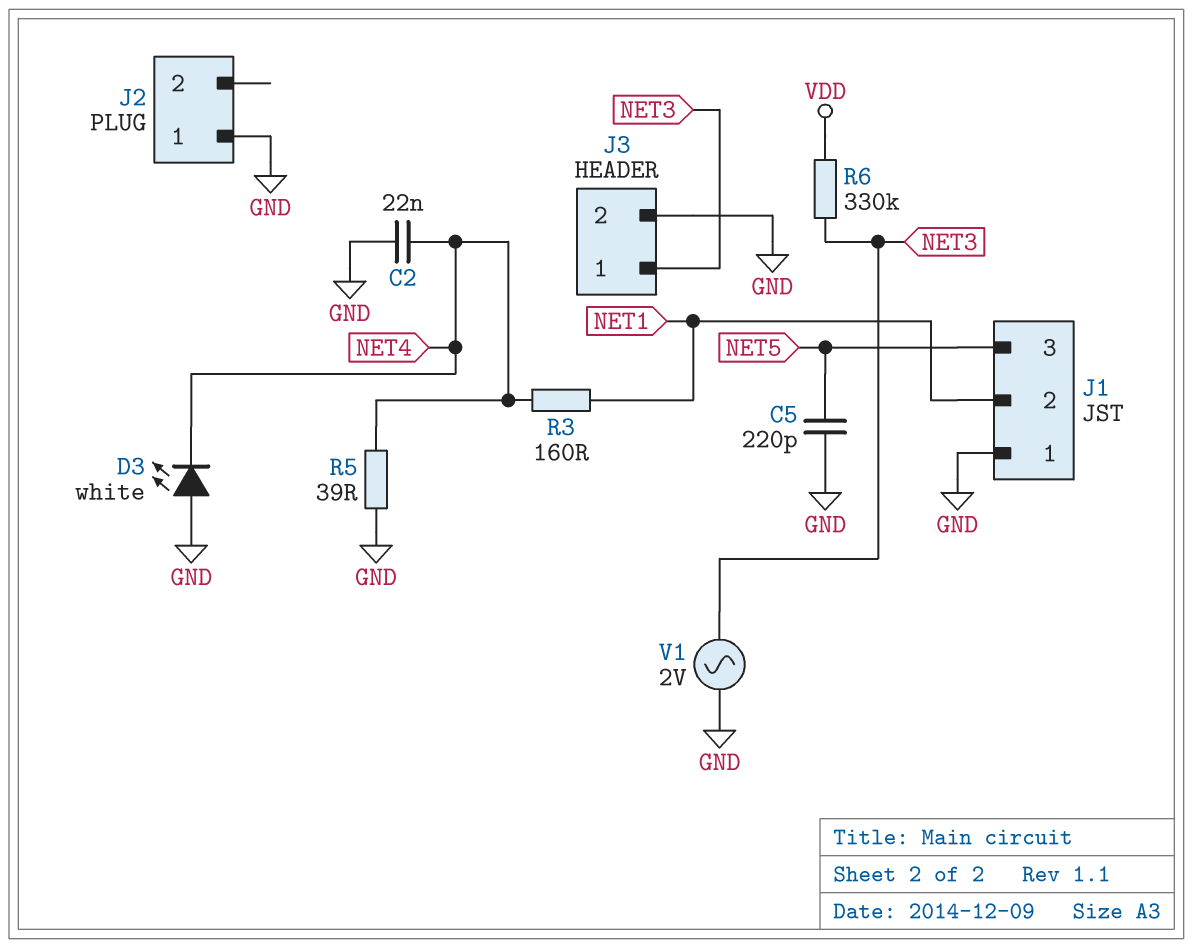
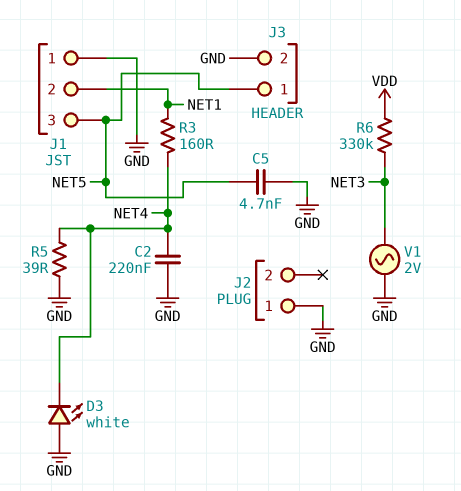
C2: 22nF (GND, NET4) -> 220nF (GND, NET4)
C5: 220pF (GND, NET5) -> 4.7nF (GND, NET5)
J3 pin 1: NET3 -> NET5

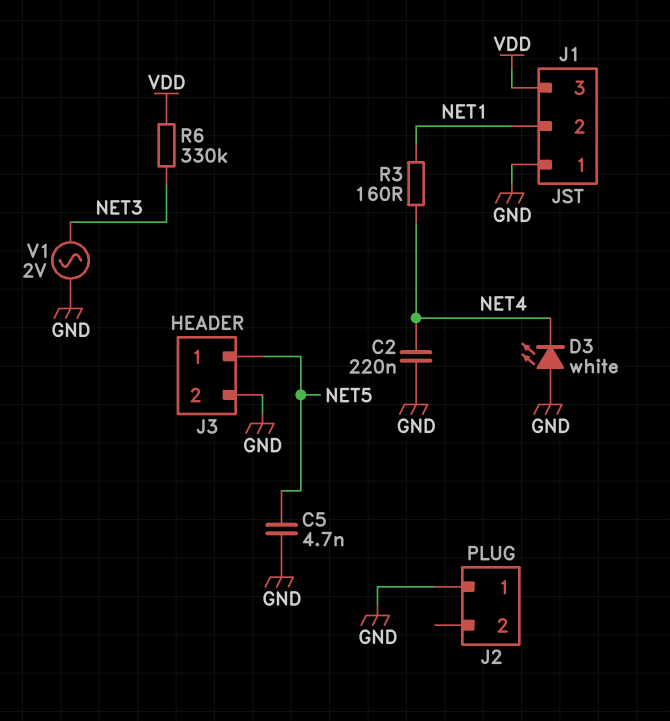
J1 pin 3: NET5 -> VDD
R5: 39 (GND, NET4) -> none

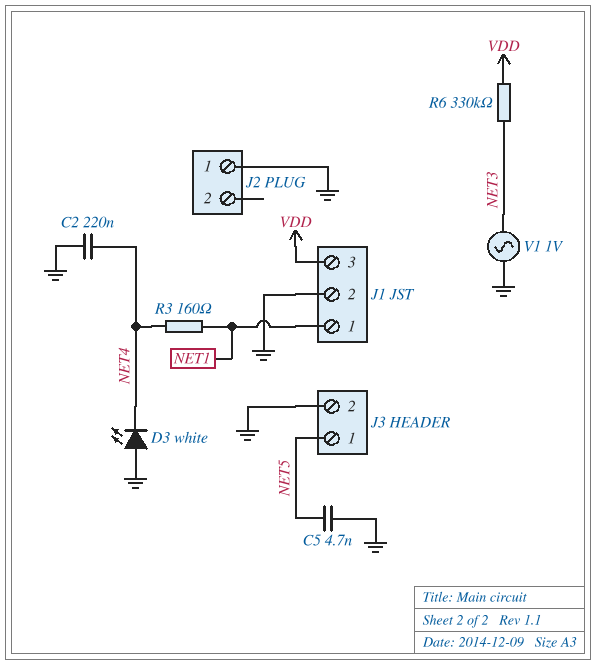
J1 pin 1: GND -> NET1
J1 pin 2: NET1 -> GND
V1: AC 2V (GND, NET3) -> AC 1V (GND, NET3)

